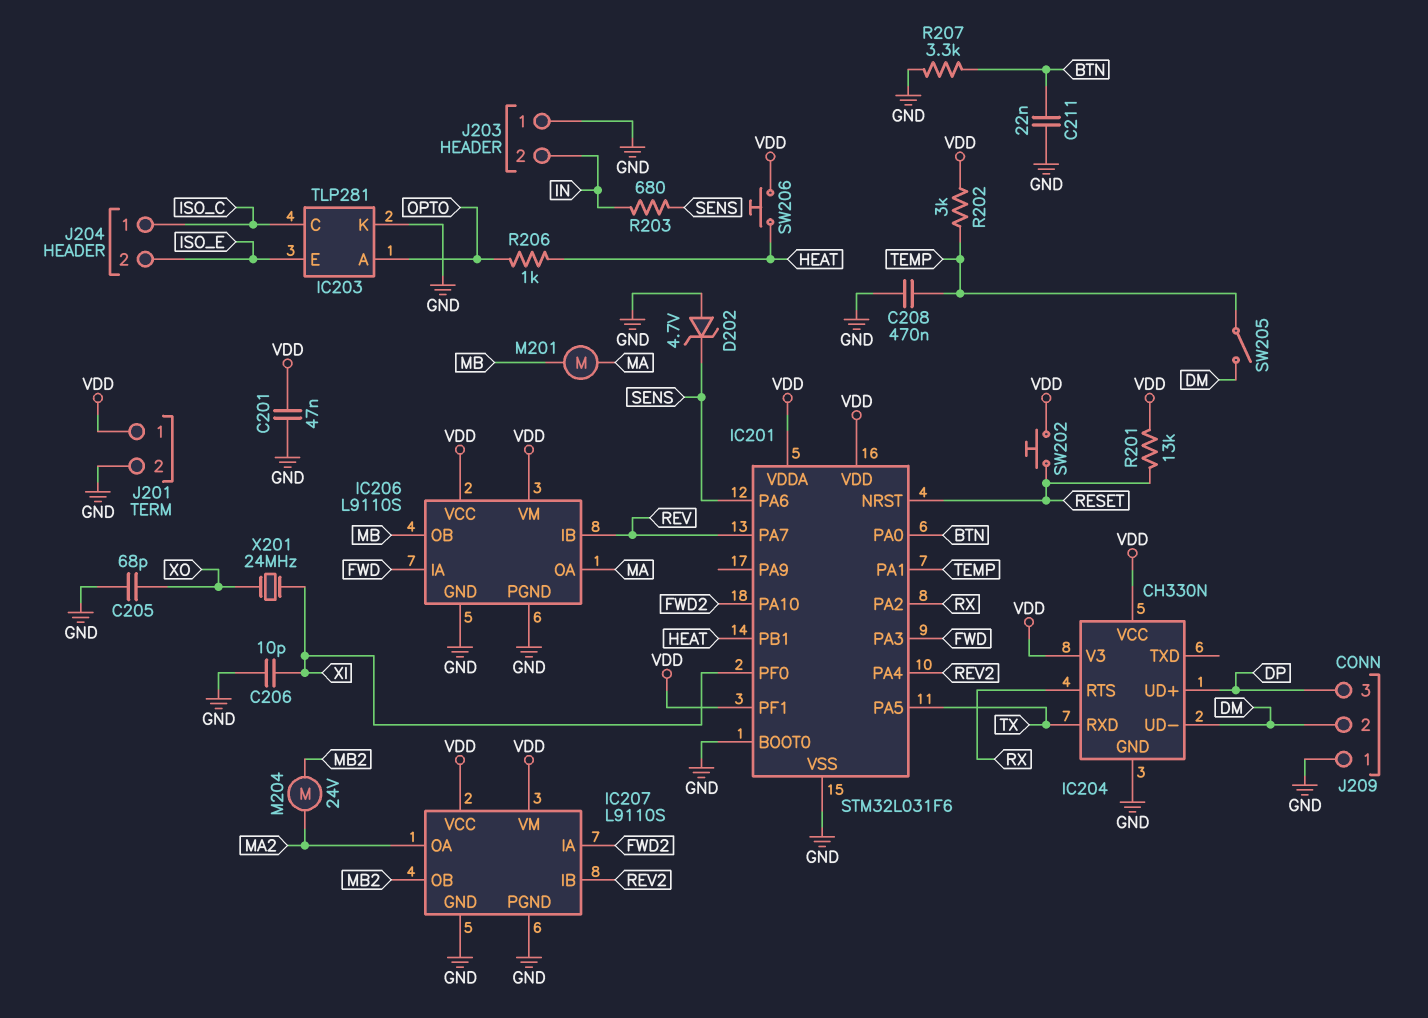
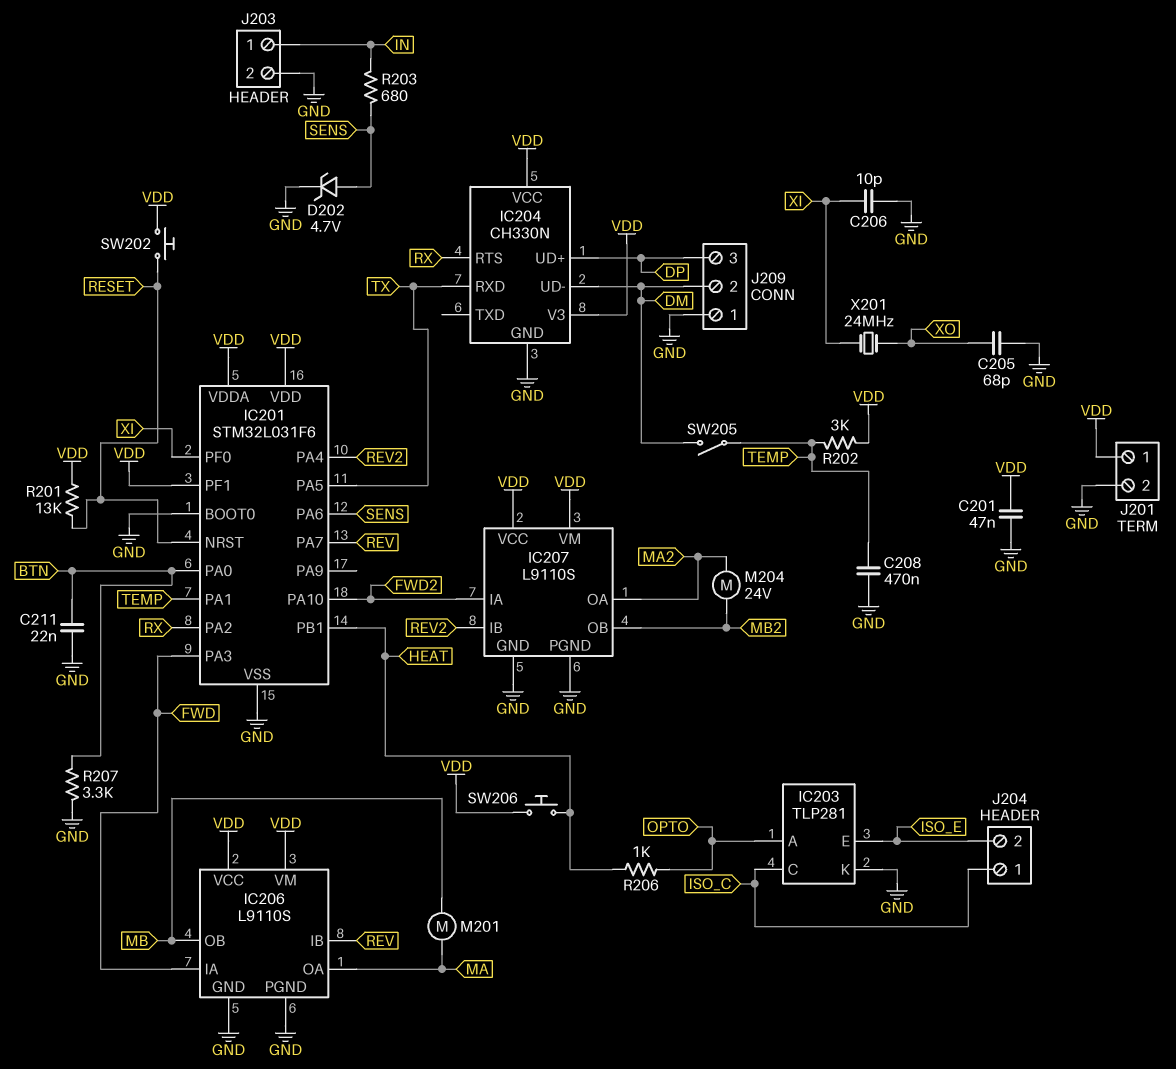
D202: zener 4.7V (A GND, K SENS) -> zener 4.7V (A SENS, K GND)
J203 pin 1: GND -> IN
J203 pin 2: IN -> GND

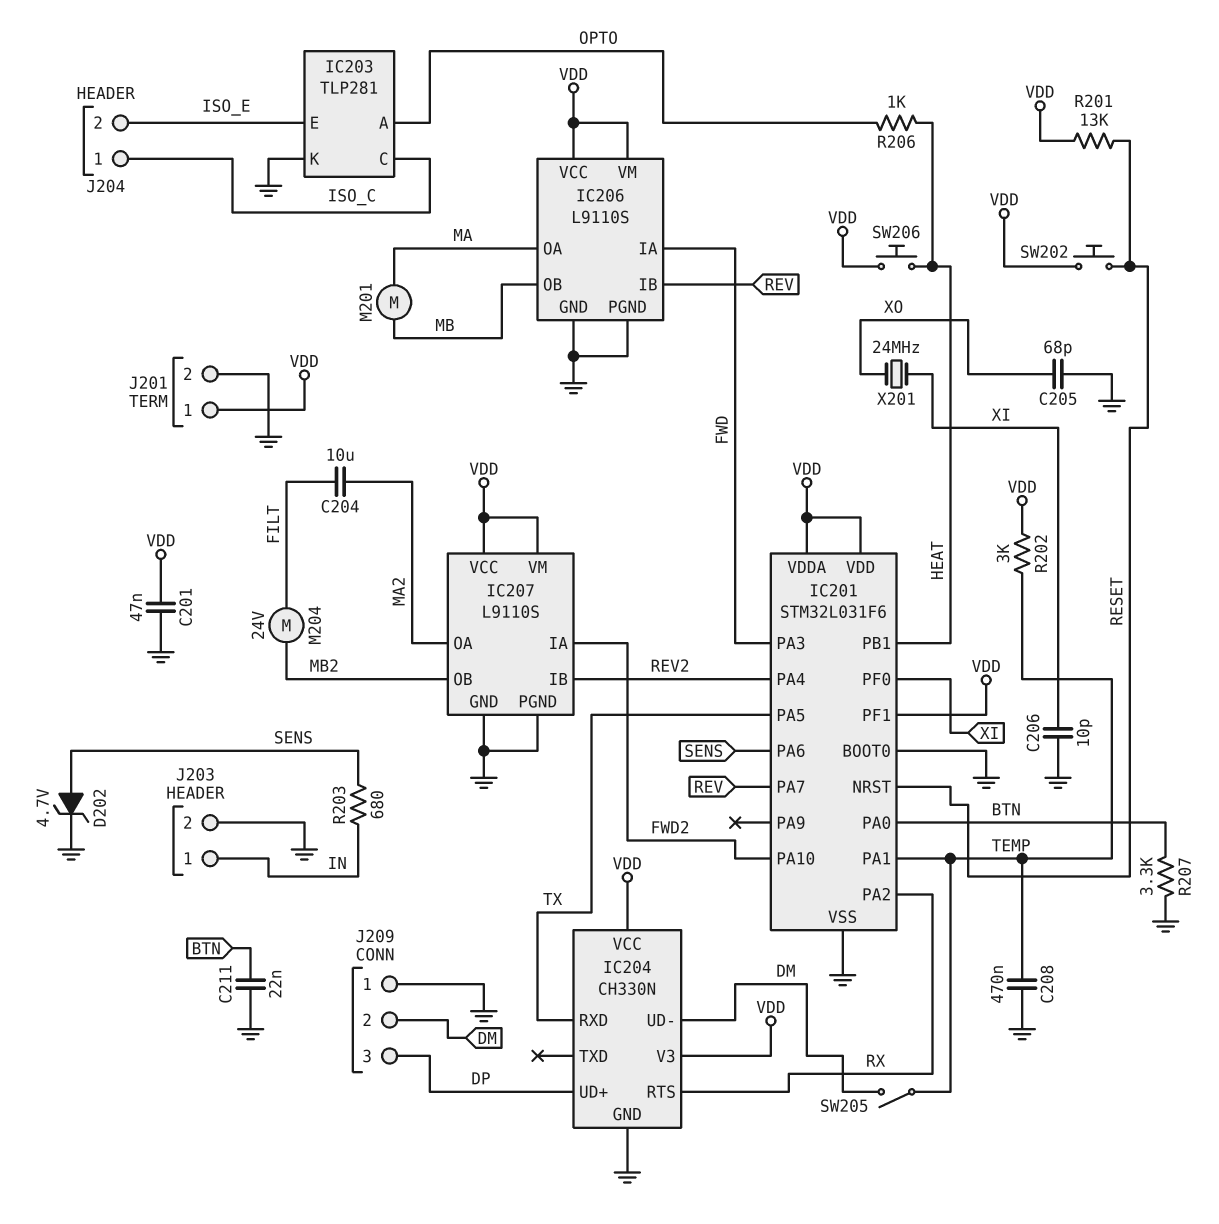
C204: none -> 10uF (FILT, MA2)
M204: motor 24V (MA2, MB2) -> motor 24V (FILT, MB2)

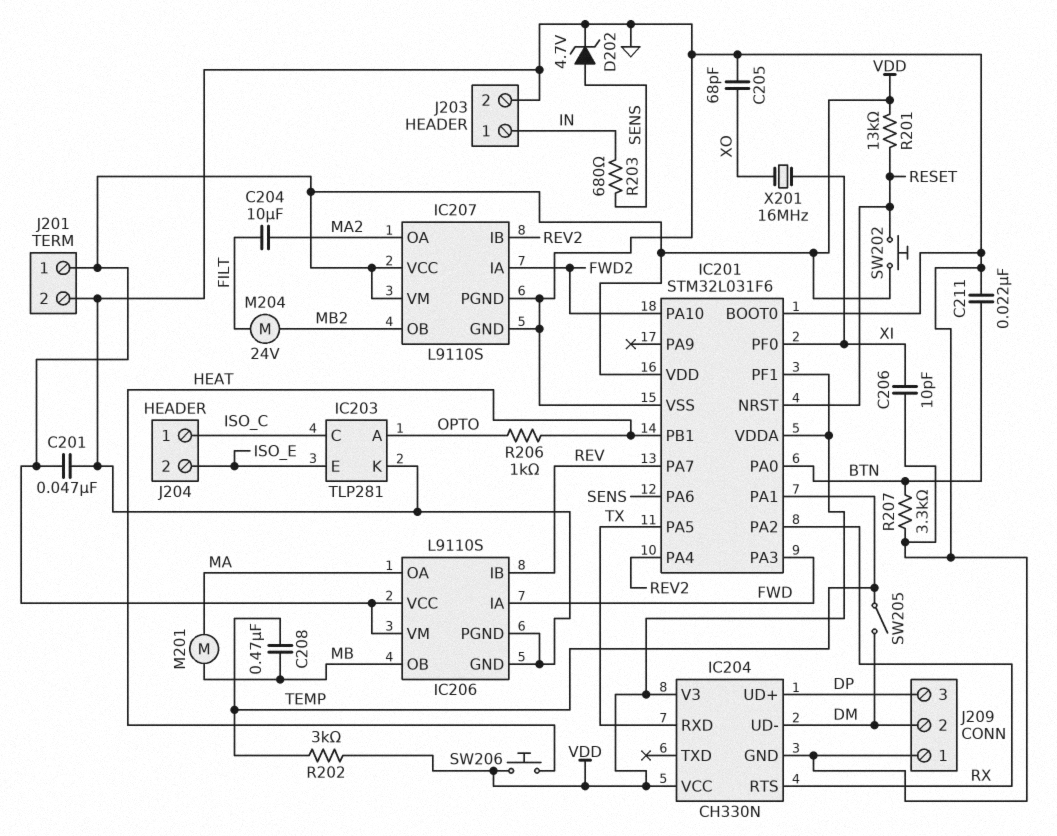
C208: 470nF (GND, TEMP) -> 470nF (MB, TEMP)
X201: 24MHz (XI, XO) -> 16MHz (XI, XO)

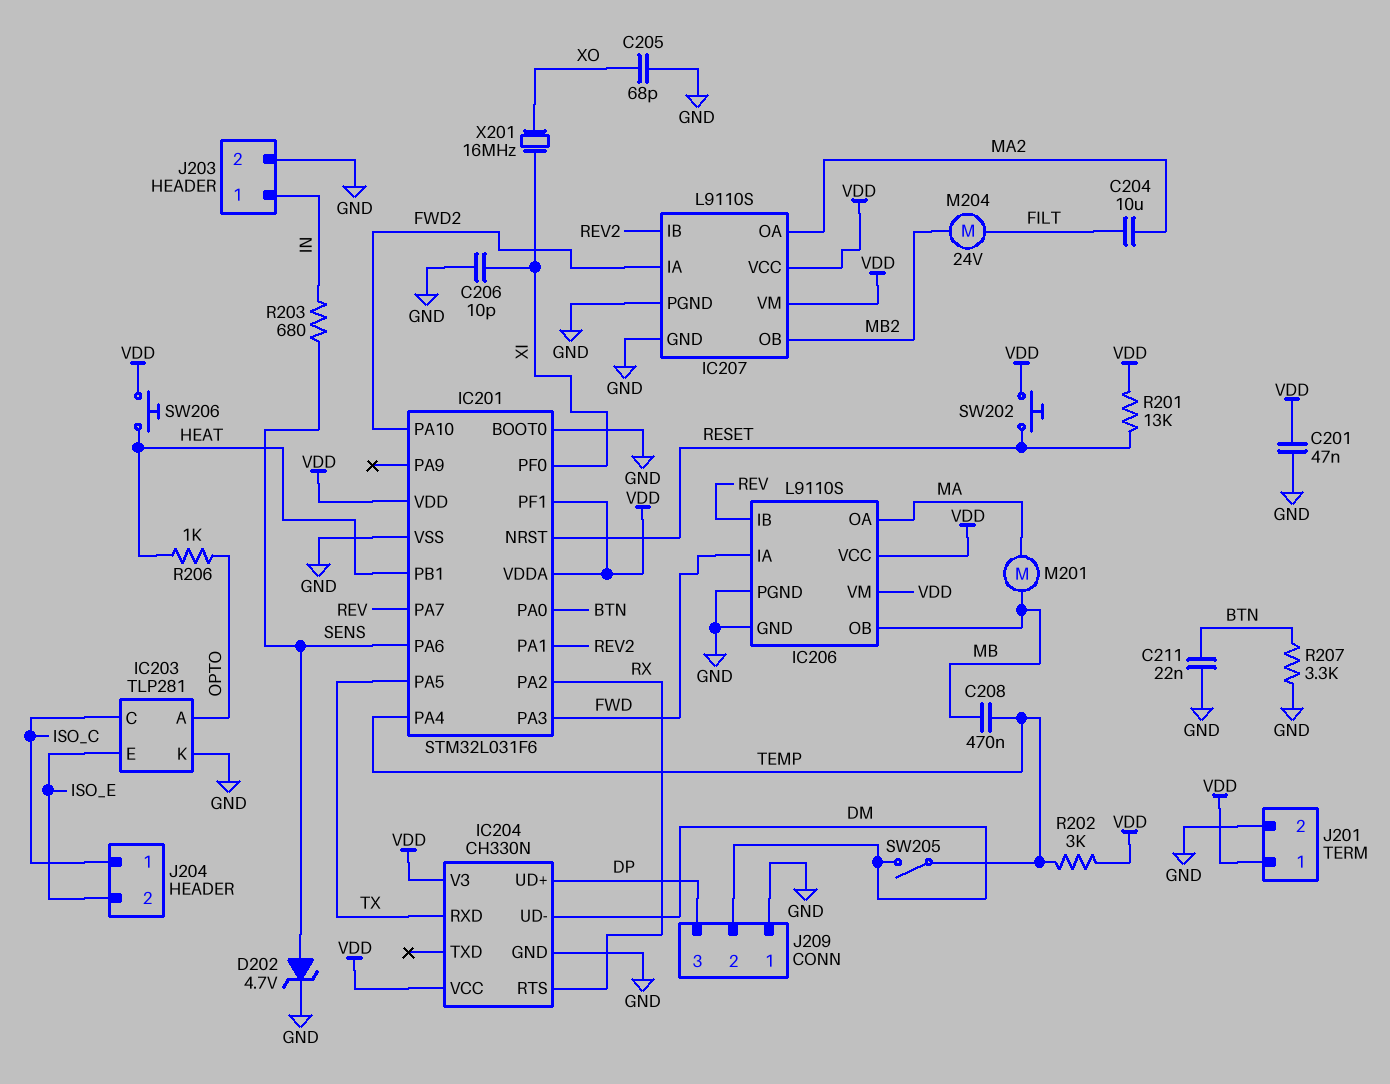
IC201 pin PA1: TEMP -> REV2
IC201 pin PA4: REV2 -> TEMP

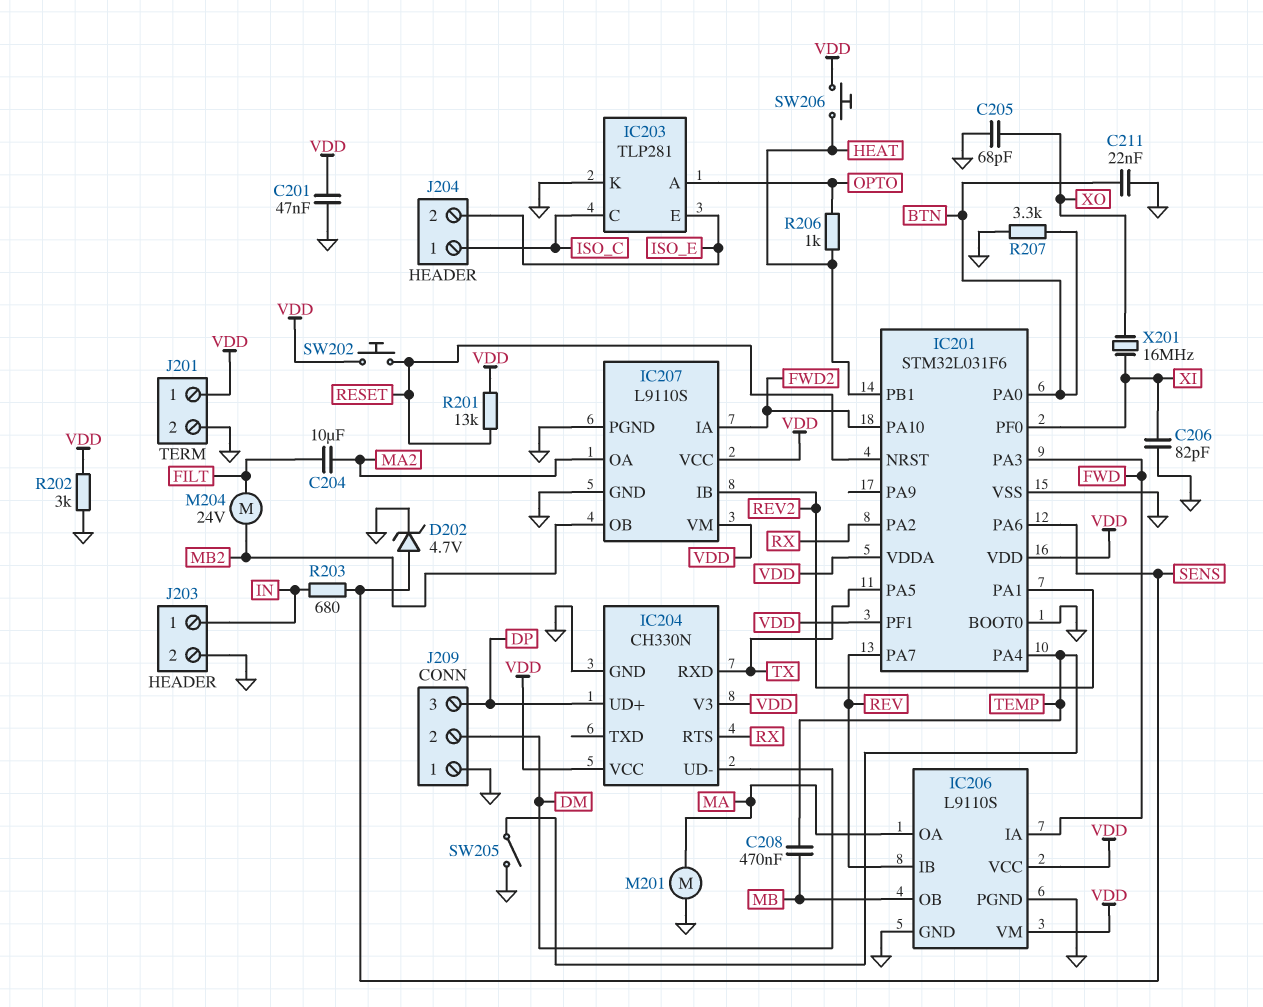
C206: 10pF (GND, XI) -> 82pF (GND, XI)
M201: motor (MA, MB) -> motor (GND, MA)
R202: 3k (TEMP, VDD) -> 3k (GND, VDD)
SW205: switch (DM, TEMP) -> switch (GND, TEMP)

